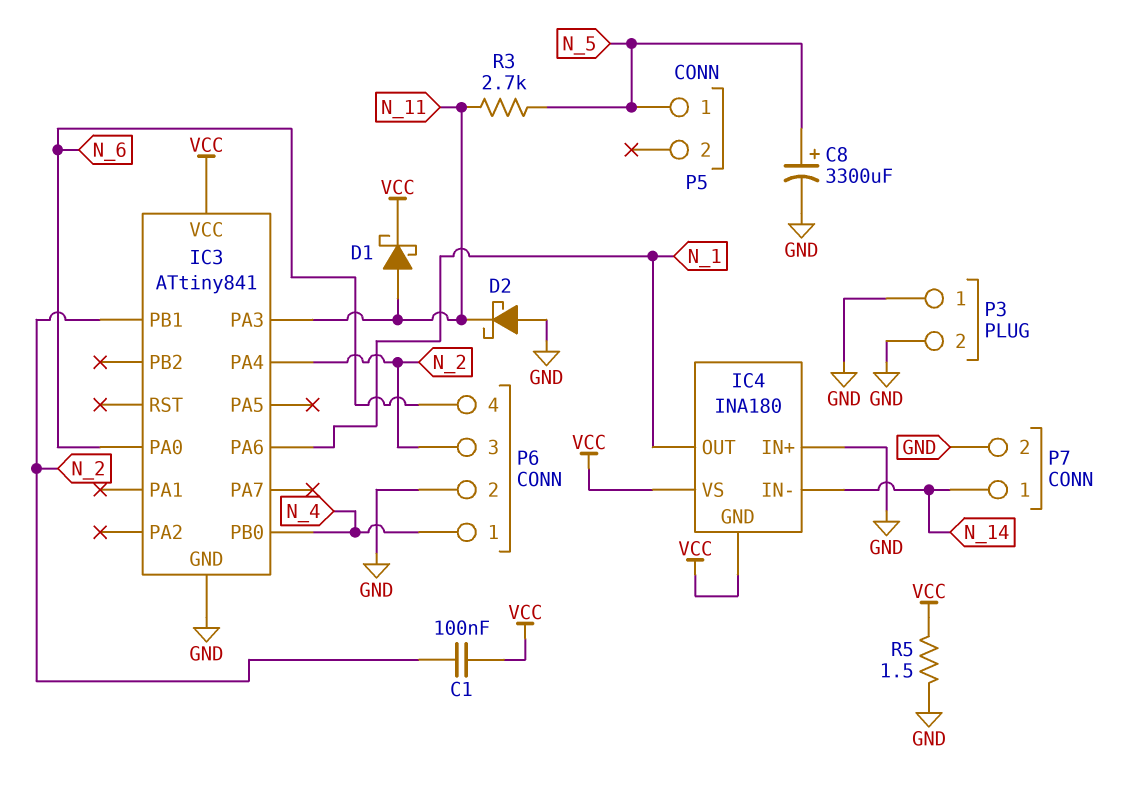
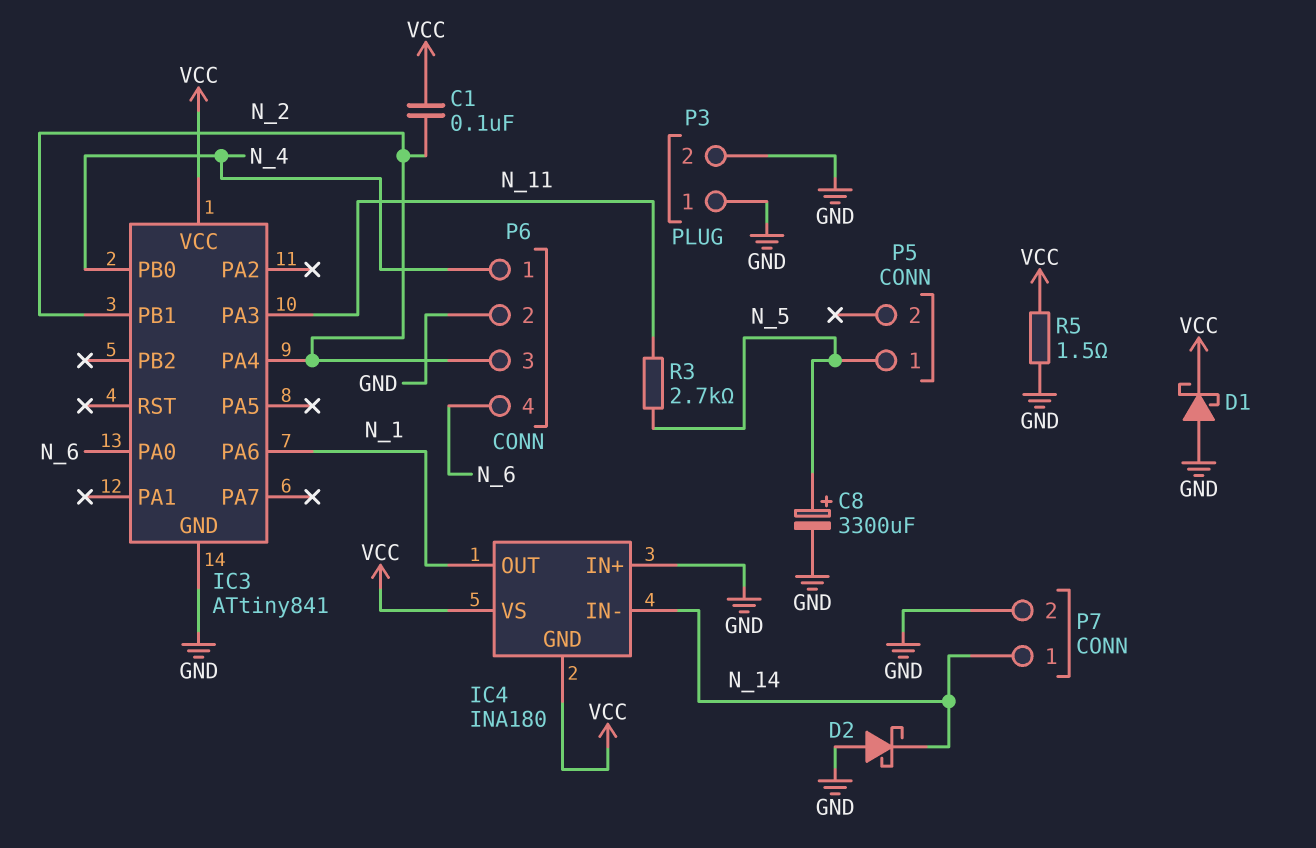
D1: schottky (A N_11, K VCC) -> schottky (A GND, K VCC)
D2: schottky (A GND, K N_11) -> schottky (A GND, K N_14)

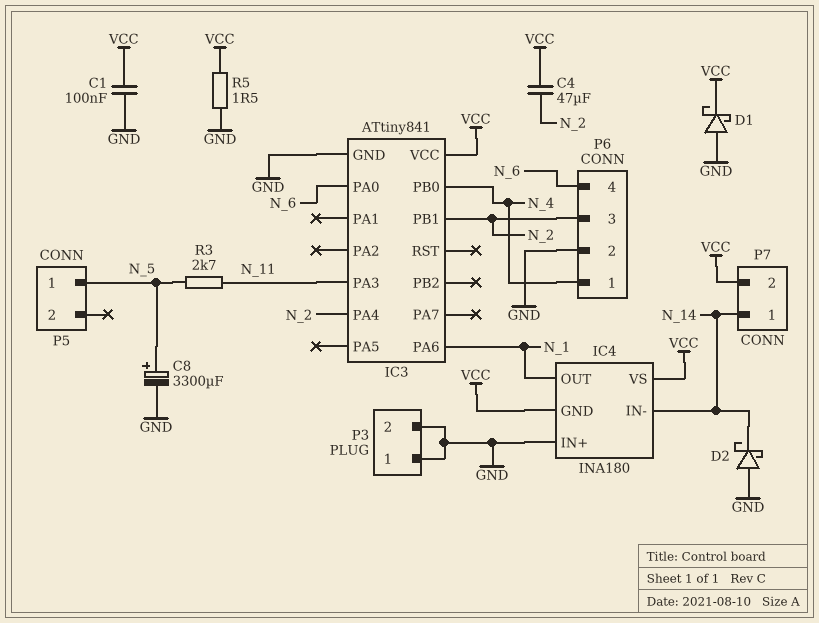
C1: 100nF (N_2, VCC) -> 100nF (GND, VCC)
C4: none -> 47uF (N_2, VCC)
P7 pin 2: GND -> VCC

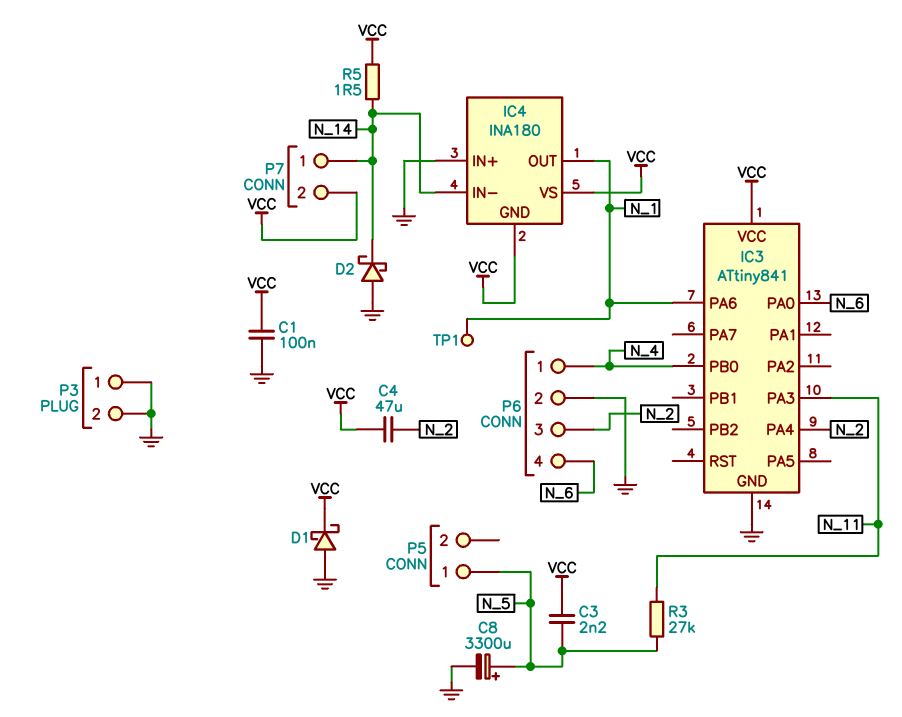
C3: none -> 2.2nF (N_5, VCC)
IC3 pin PB1: N_2 -> none
R3: 2.7k (N_5, N_11) -> 27k (N_5, N_11)
R5: 1.5 (GND, VCC) -> 1.5 (N_14, VCC)
TP1: none -> test point (N_1)

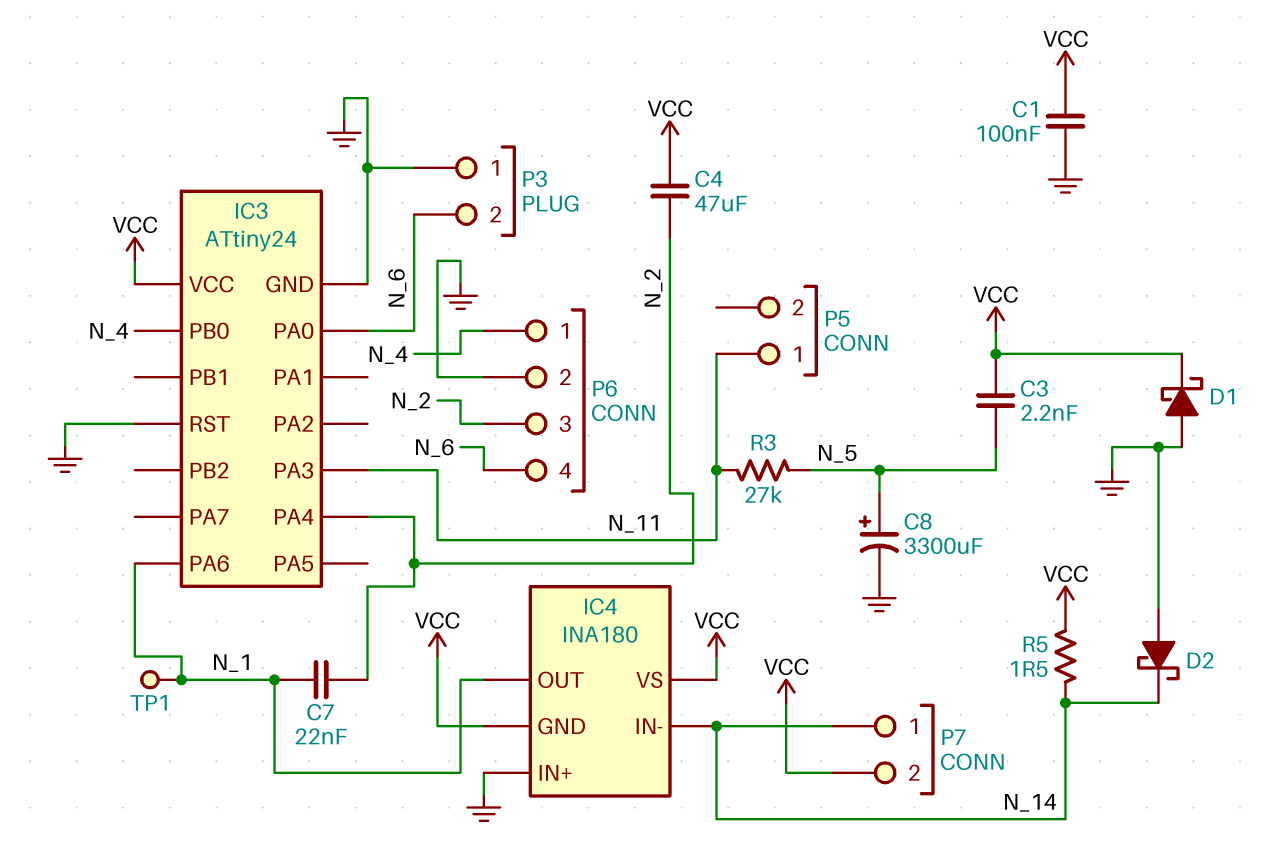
C7: none -> 22nF (N_1, N_2)
IC3: ATtiny841 -> ATtiny24
IC3 pin RST: none -> GND
P3 pin 2: GND -> N_6
P5 pin 1: N_5 -> N_11

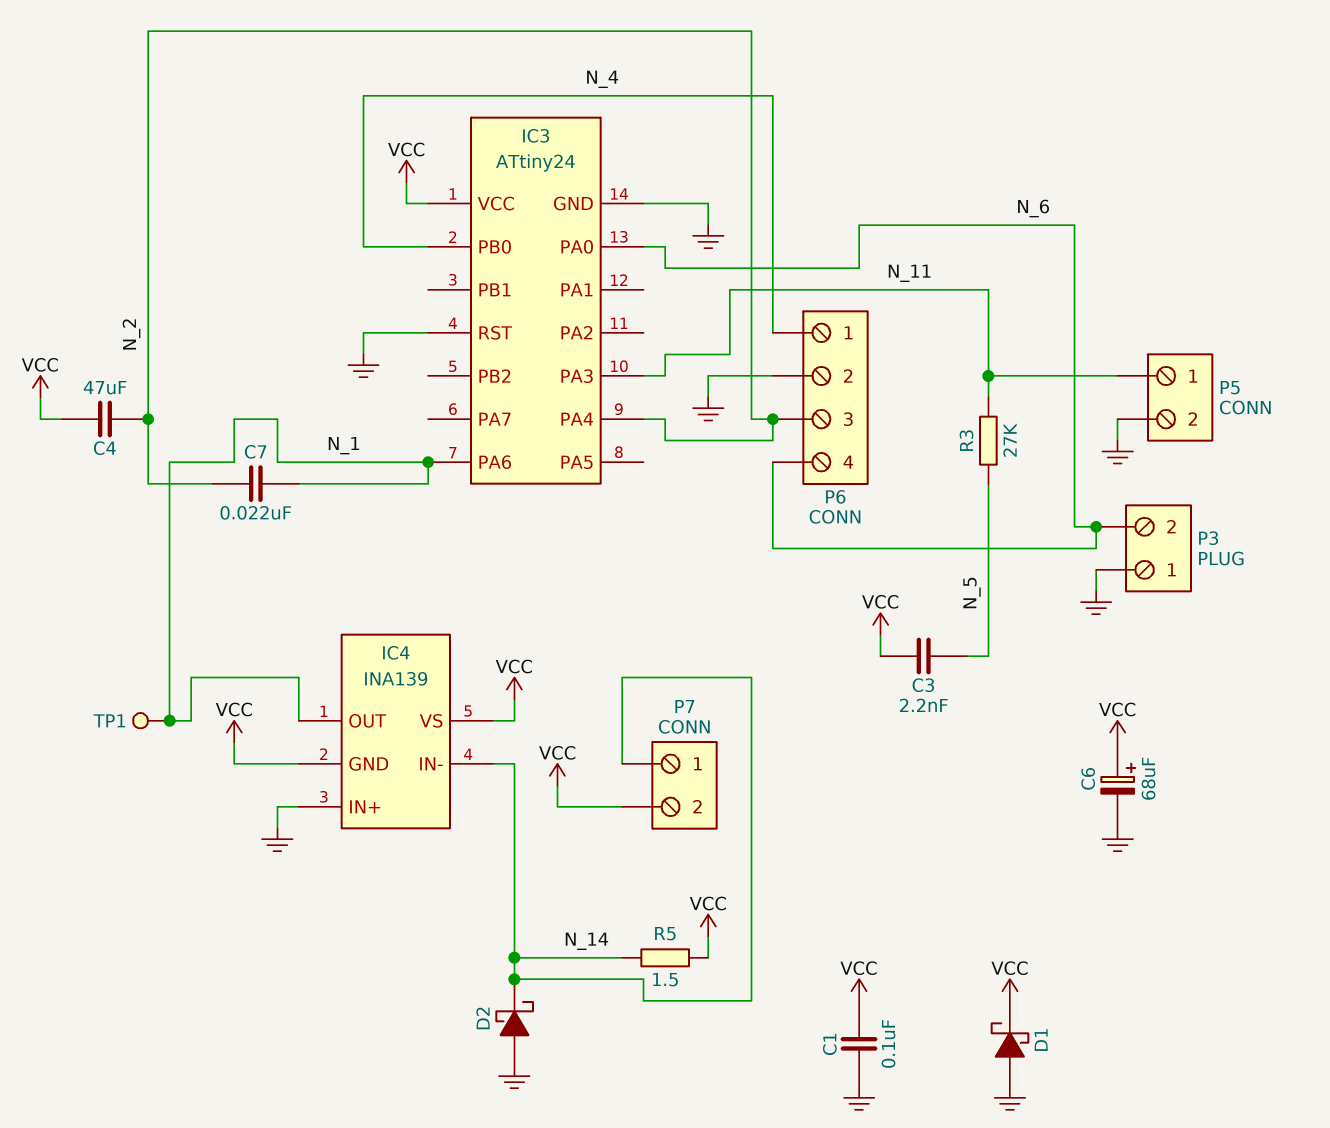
C6: none -> 68uF (plus VCC, minus GND)
C8: 3300uF (plus N_5, minus GND) -> none
IC4: INA180 -> INA139
P5 pin 2: none -> GND

